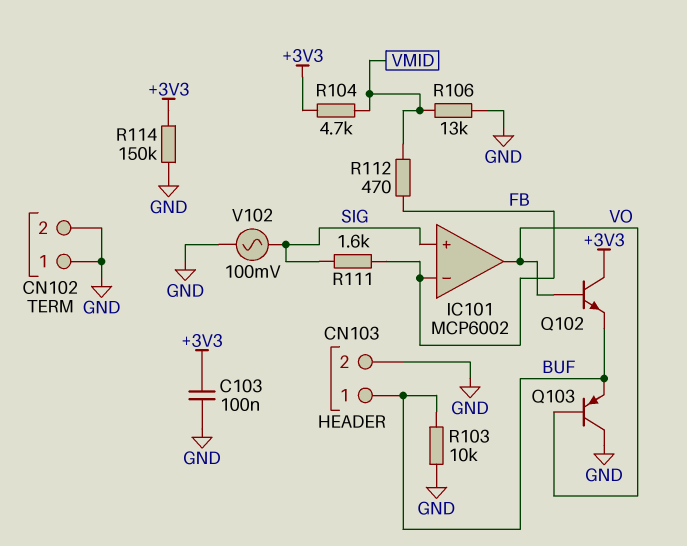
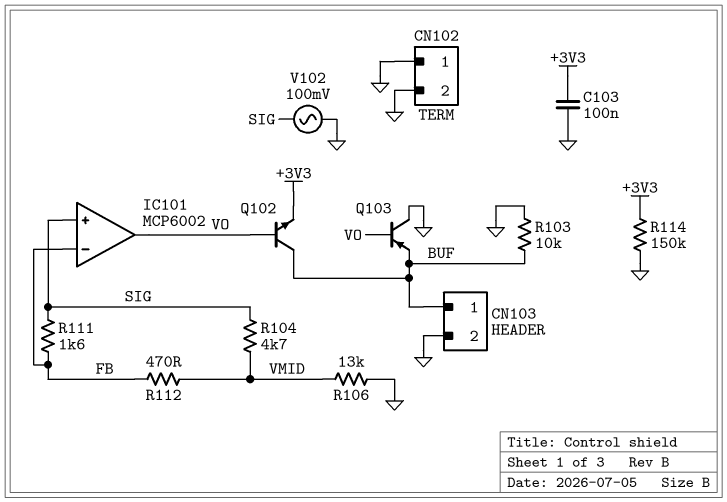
Q102: NPN (B VO, C +3V3, E BUF) -> NPN (B VO, C BUF, E +3V3)
R104: 4.7k (+3V3, VMID) -> 4.7k (SIG, VMID)

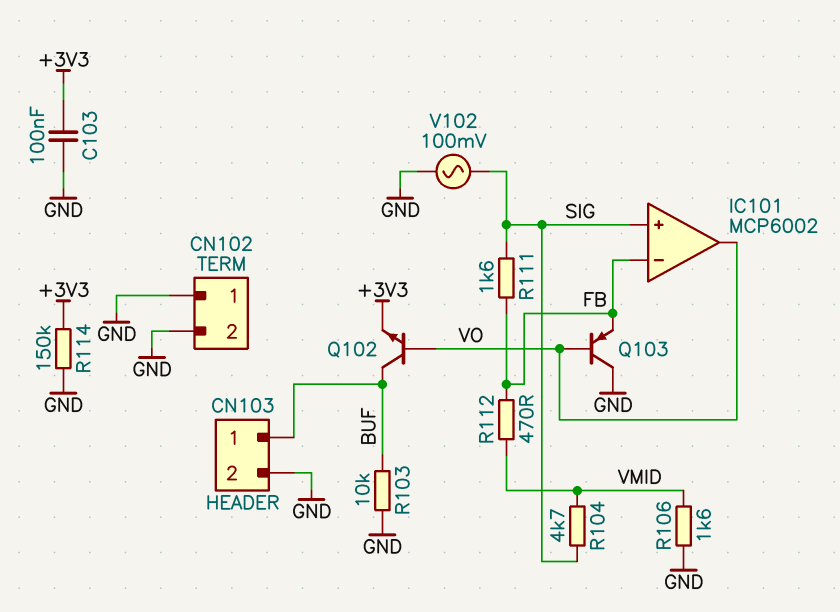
Q103: PNP (B VO, C GND, E BUF) -> PNP (B VO, C GND, E FB)
R106: 13k (GND, VMID) -> 1.6k (GND, VMID)

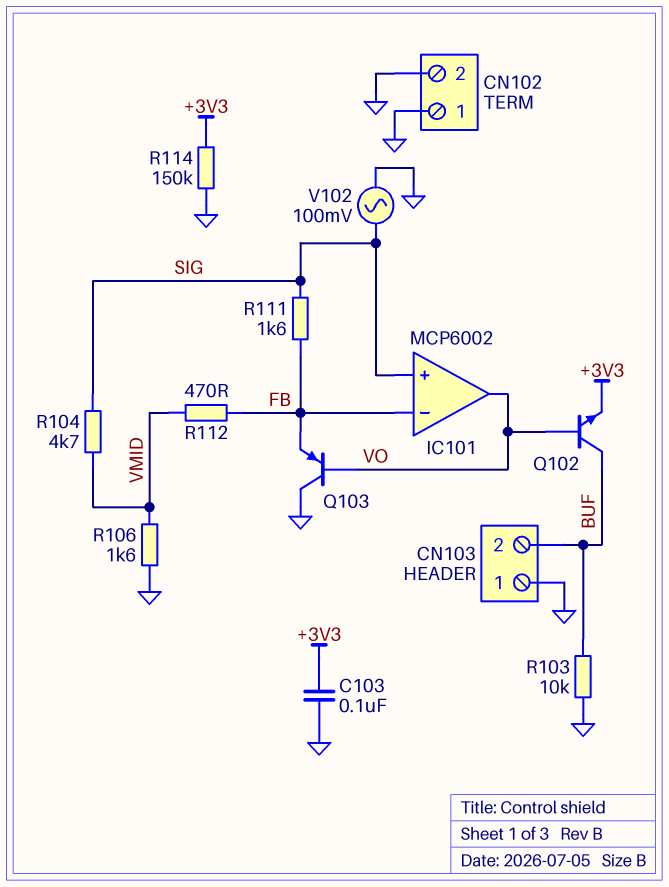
CN103 pin 1: BUF -> GND
CN103 pin 2: GND -> BUF

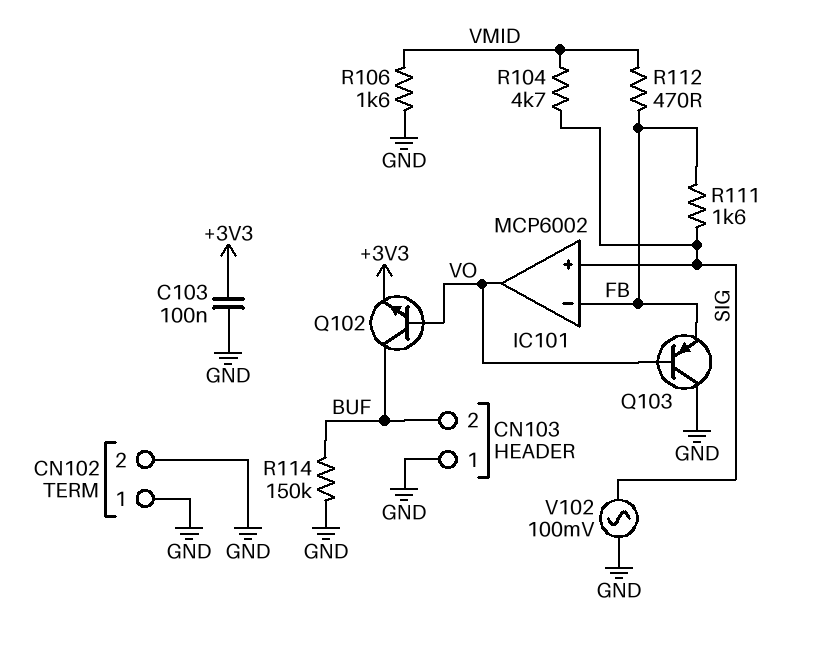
R103: 10k (BUF, GND) -> none
R114: 150k (+3V3, GND) -> 150k (BUF, GND)

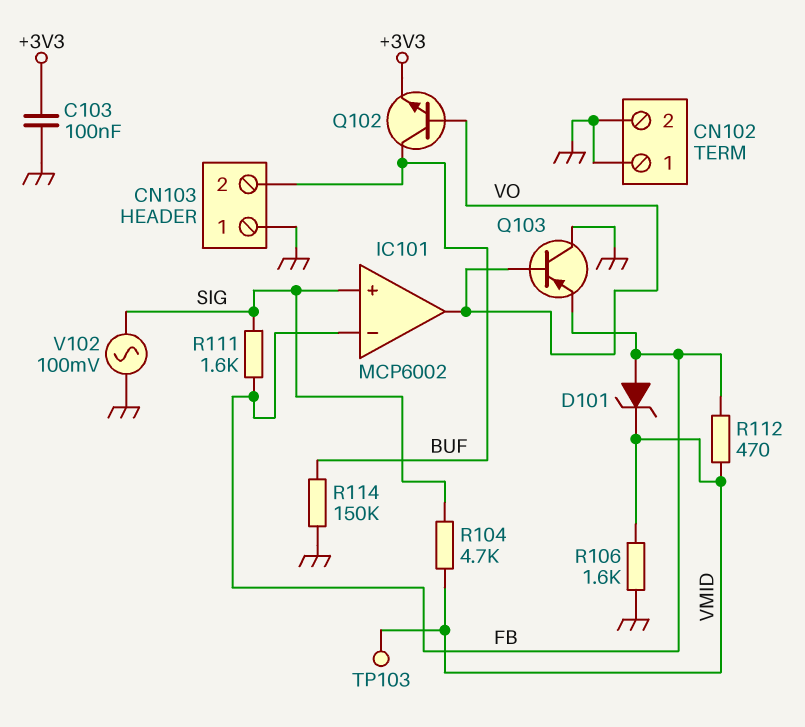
D101: none -> zener (A FB, K VMID)
TP103: none -> test point (VMID)

